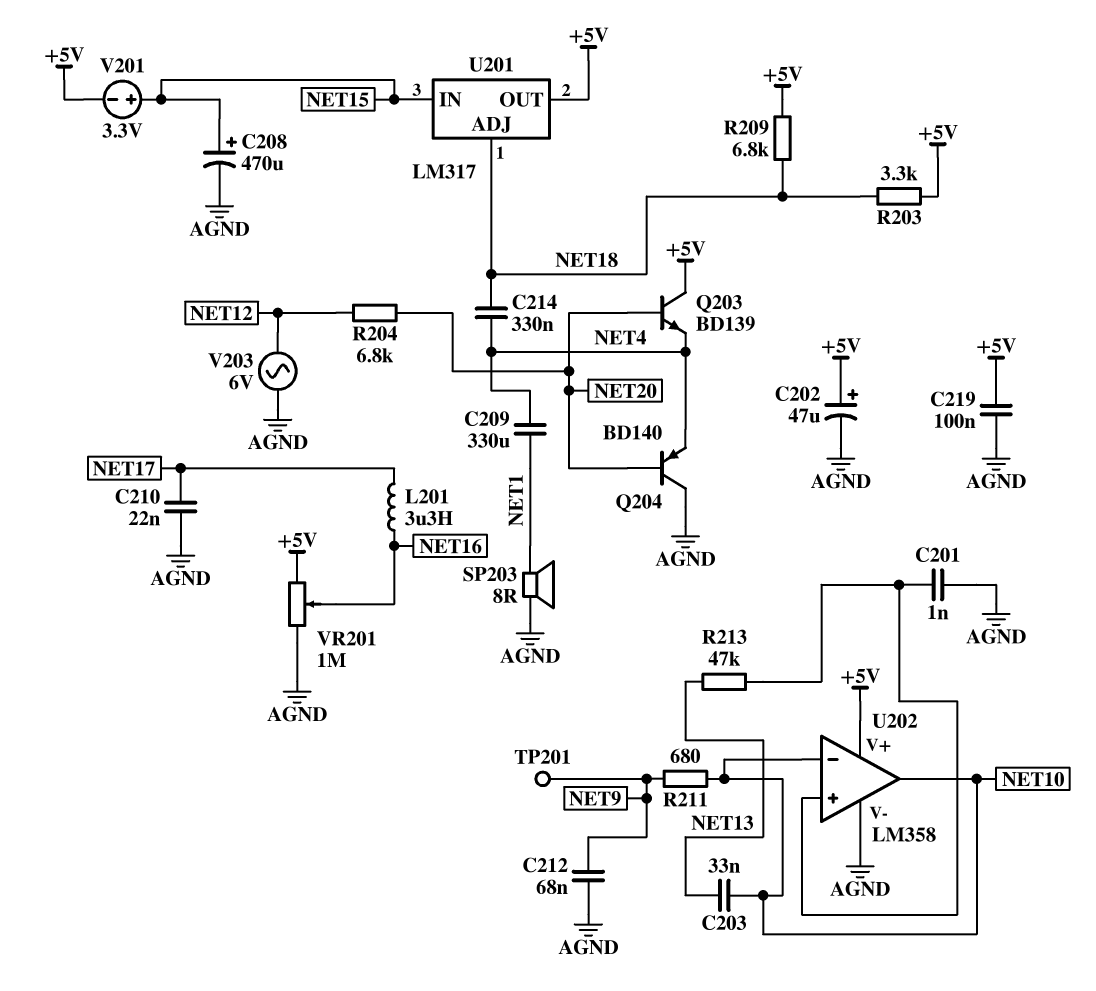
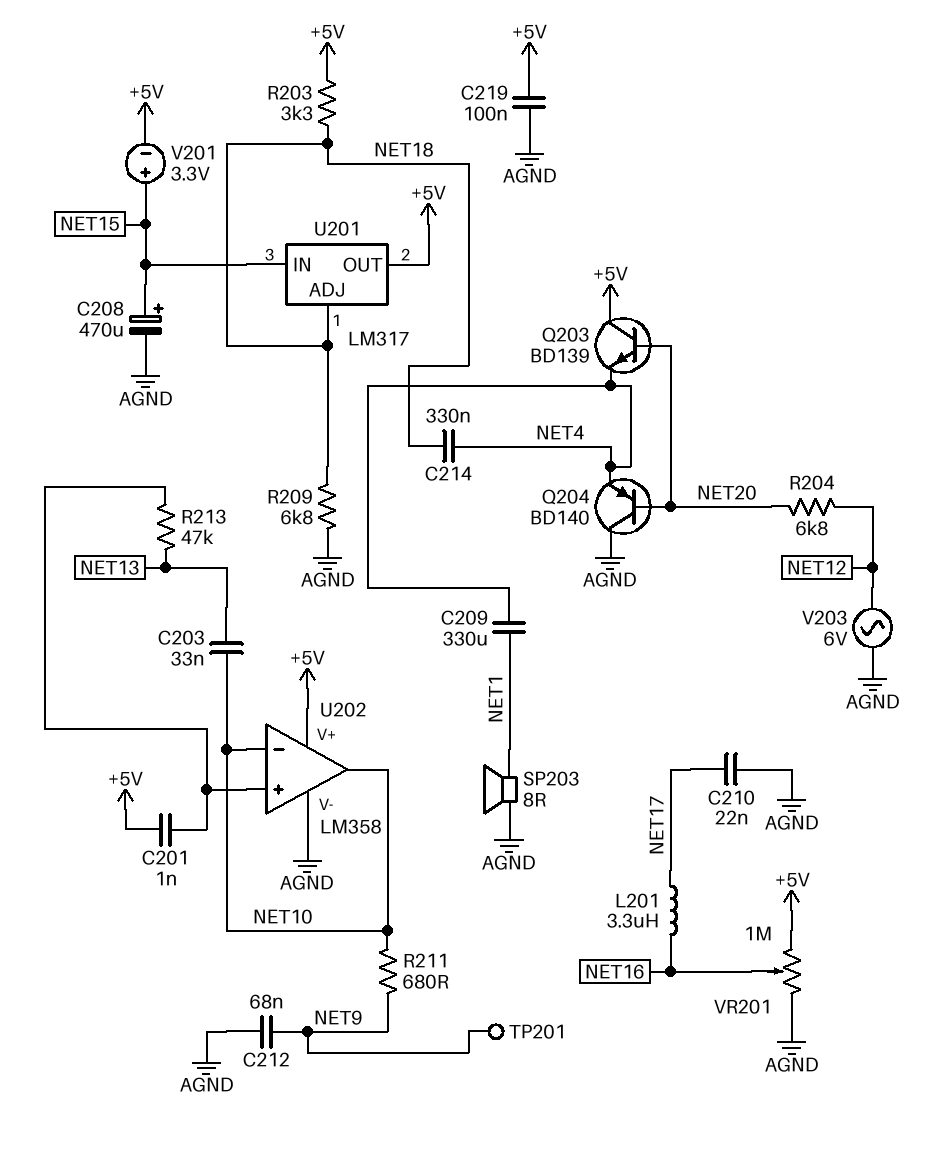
C201: 1nF (AGND, U202/in+) -> 1nF (+5V, U202/in+)
C202: 47uF (plus +5V, minus AGND) -> none
R209: 6.8k (+5V, NET18) -> 6.8k (AGND, NET18)

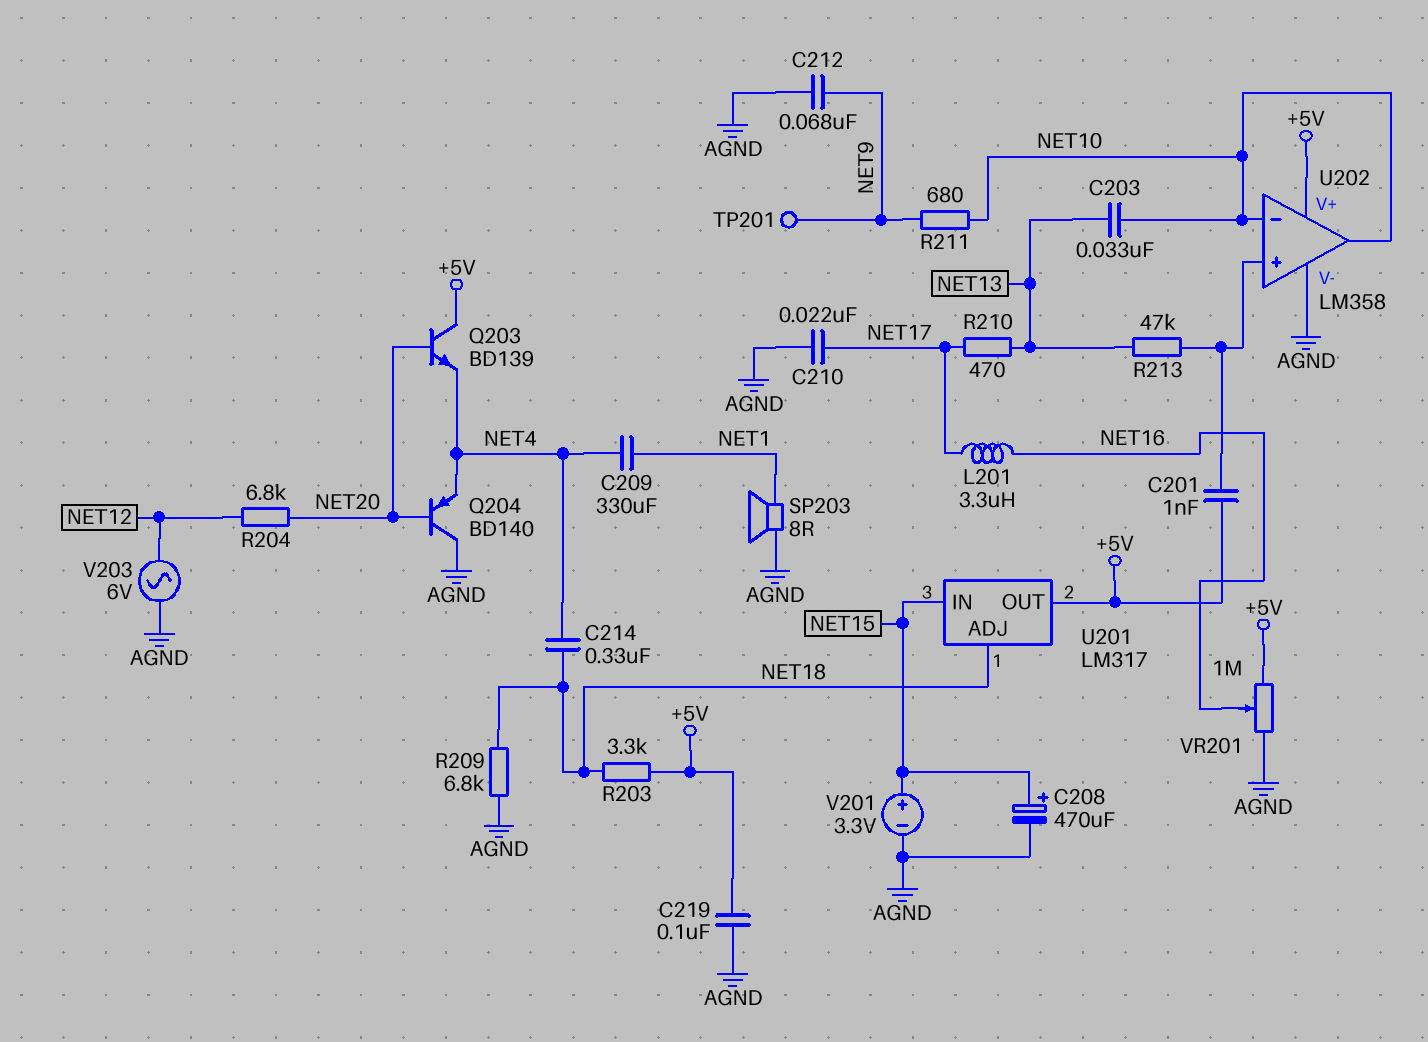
R210: none -> 470 (NET13, NET17)
V201: 3.3V (plus NET15, minus +5V) -> 3.3V (plus NET15, minus AGND)

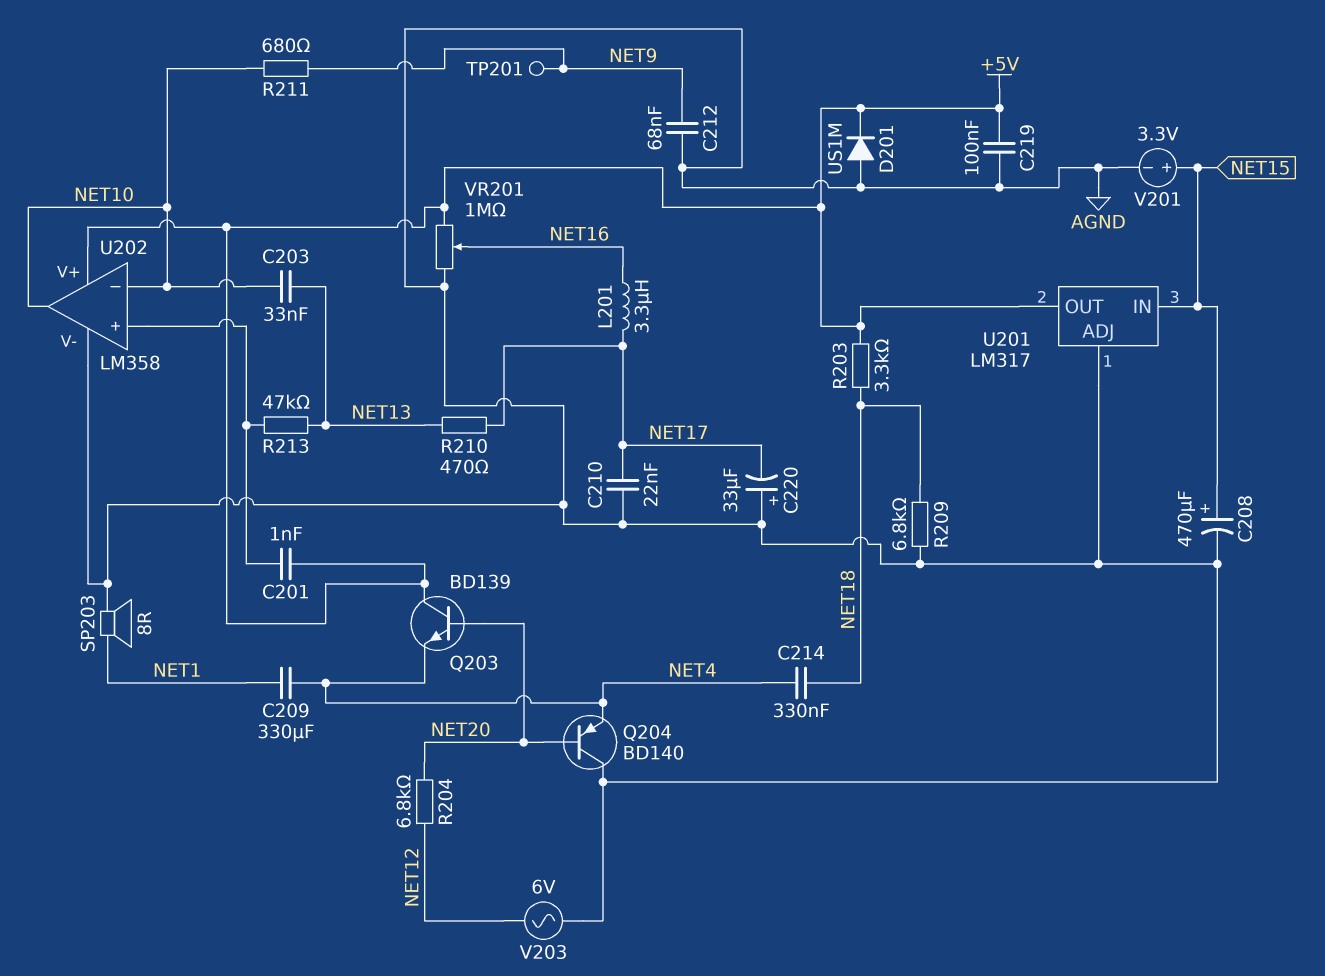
C220: none -> 33uF (plus AGND, minus NET17)
D201: none -> diode US1M (A AGND, K +5V)
U201 pin ADJ: NET18 -> AGND

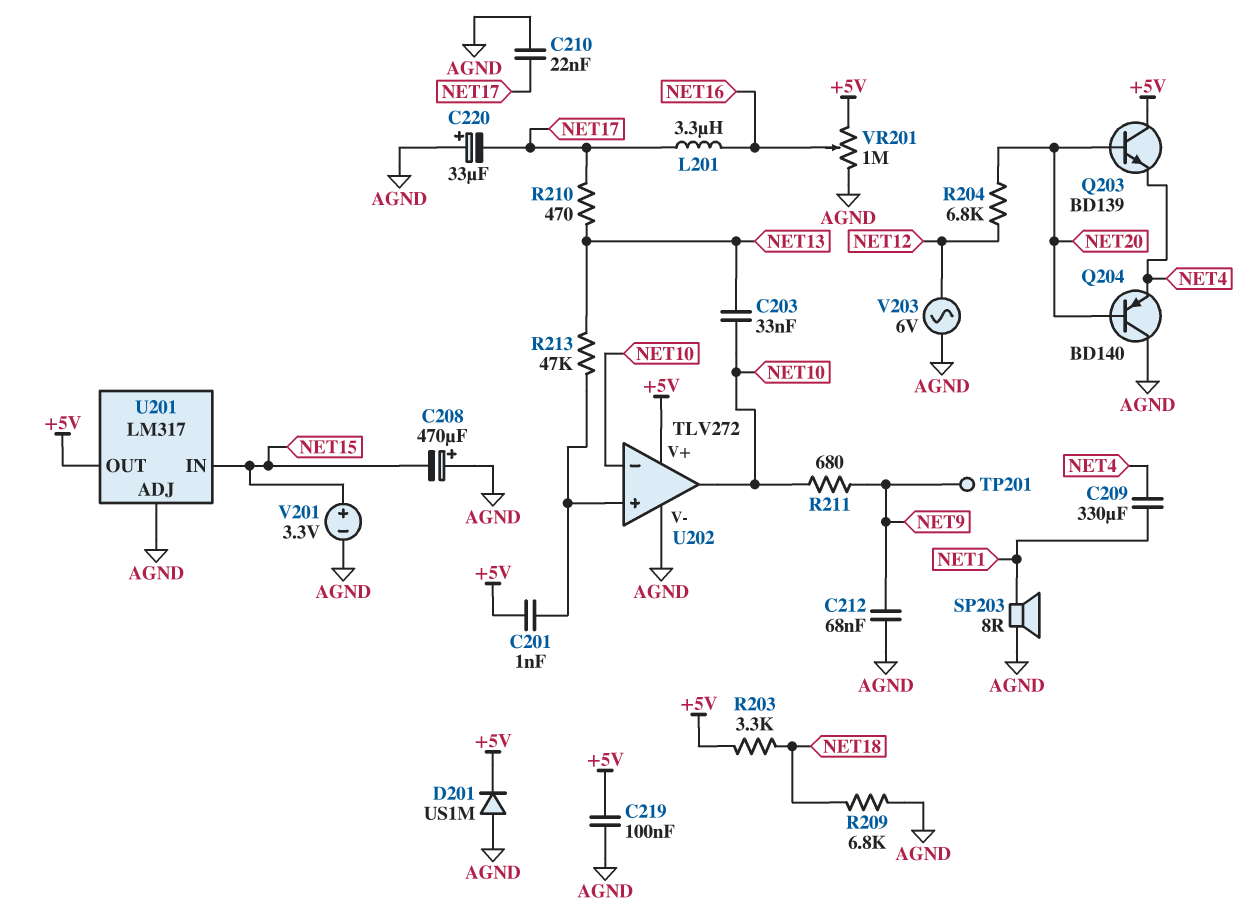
C208: 470uF (plus NET15, minus AGND) -> 470uF (plus AGND, minus NET15)
C214: 330nF (NET4, NET18) -> none
U202: LM358 -> TLV272

